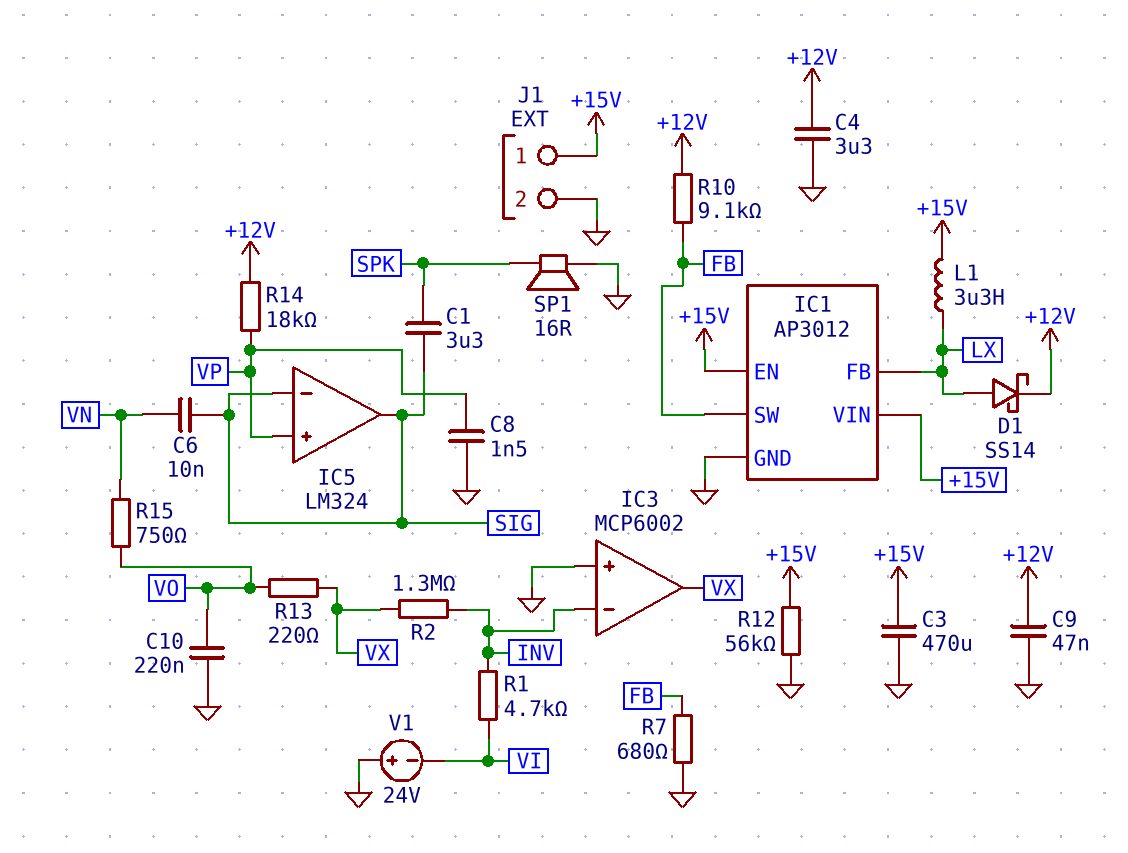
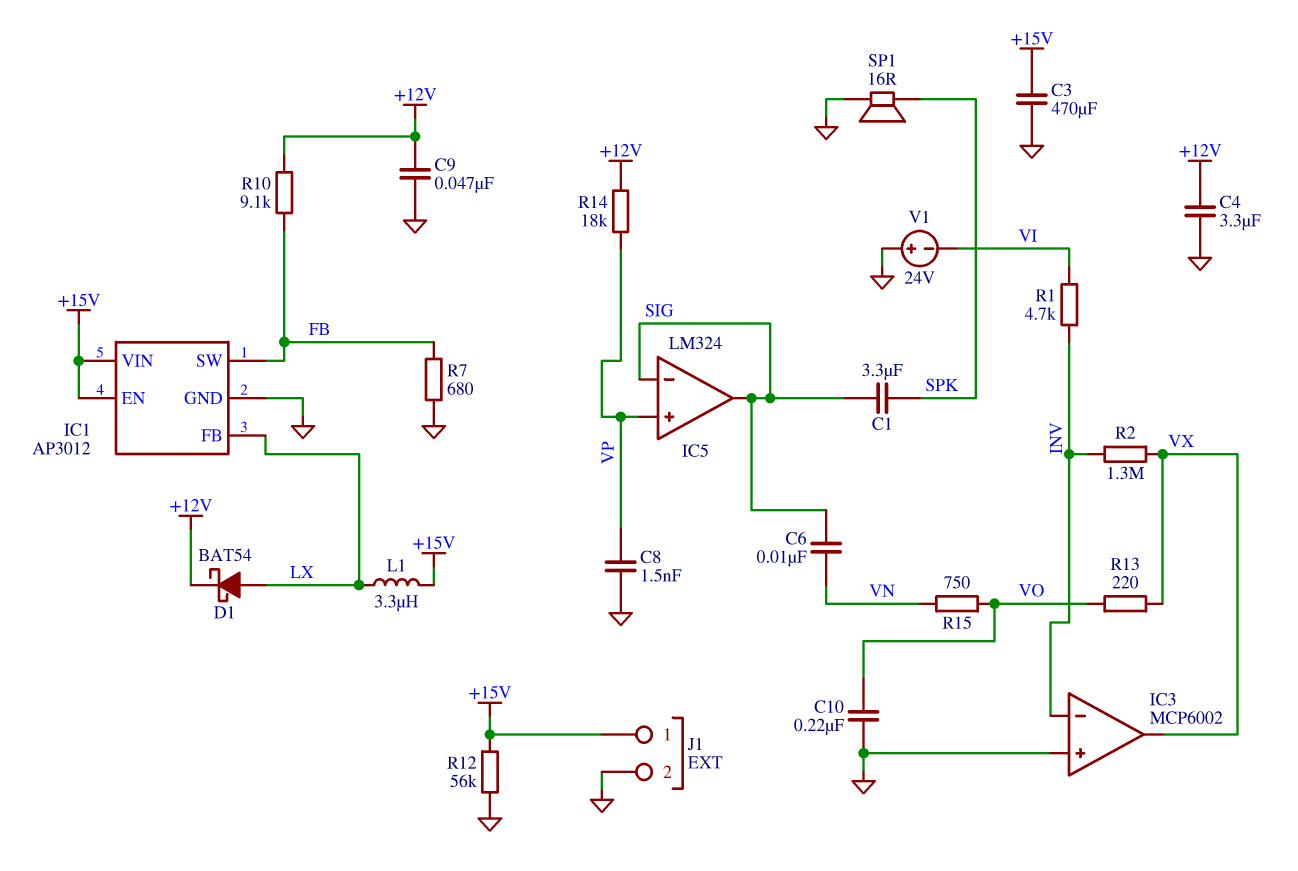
D1: schottky SS14 (A LX, K +12V) -> schottky BAT54 (A LX, K +12V)

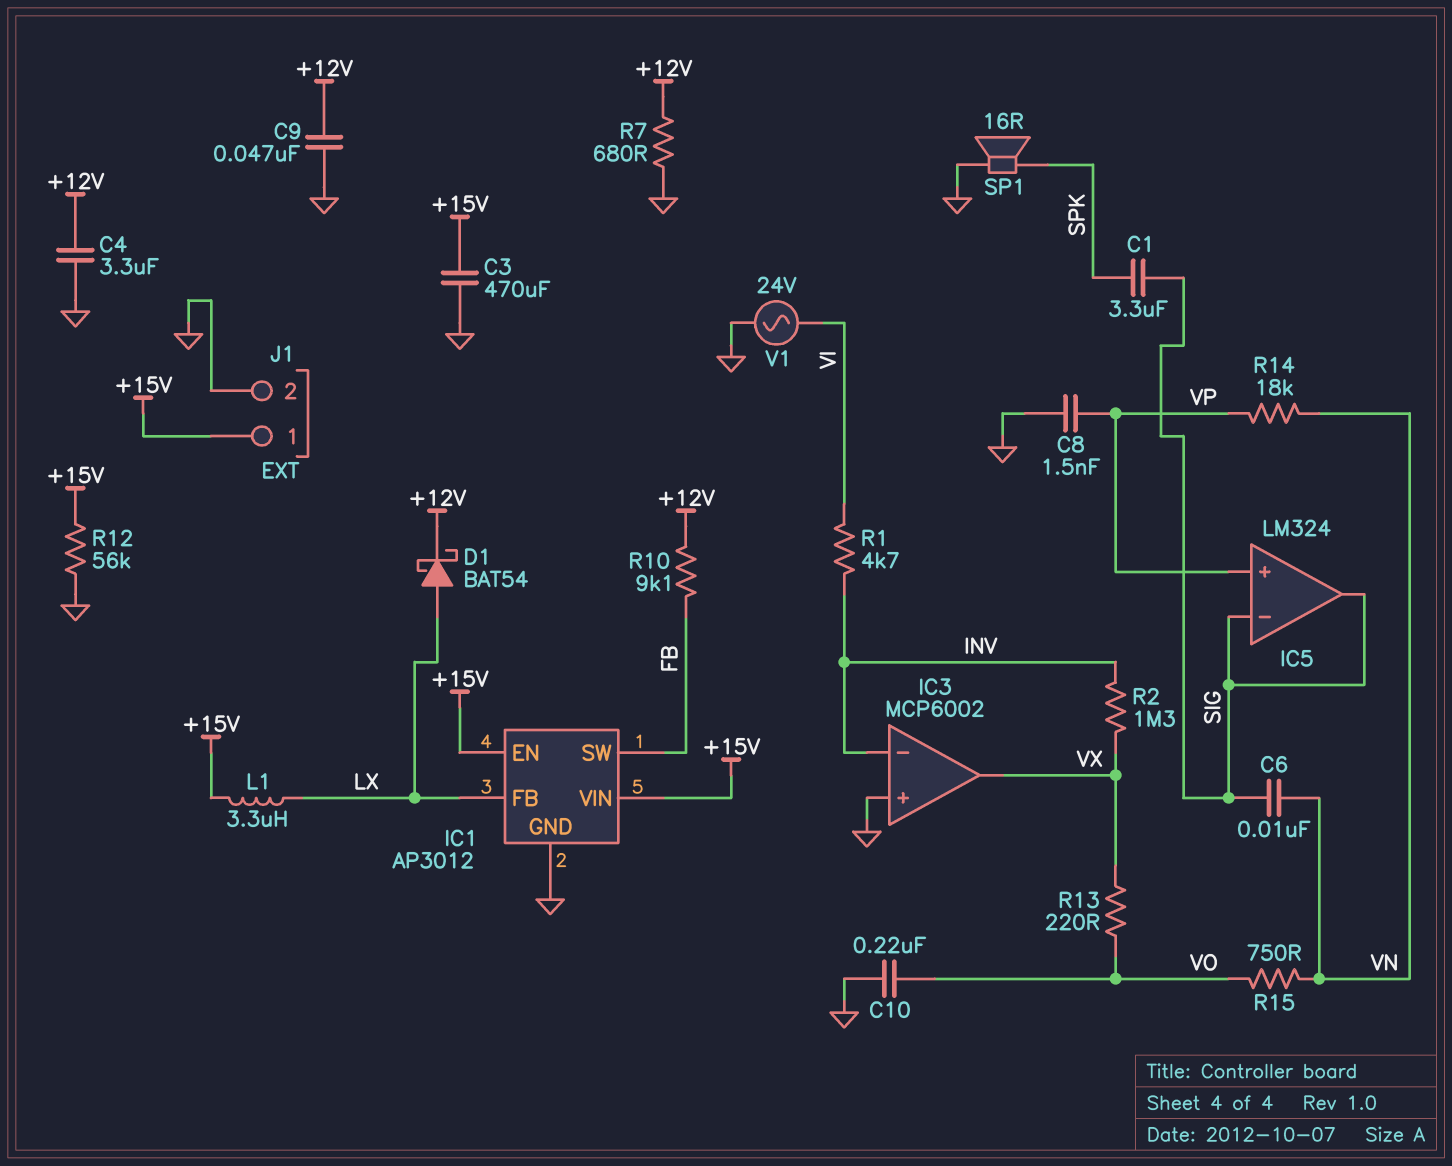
R7: 680 (FB, GND) -> 680 (+12V, GND)
R14: 18k (+12V, VP) -> 18k (VN, VP)
V1: 24V (plus GND, minus VI) -> AC 24V (GND, VI)

